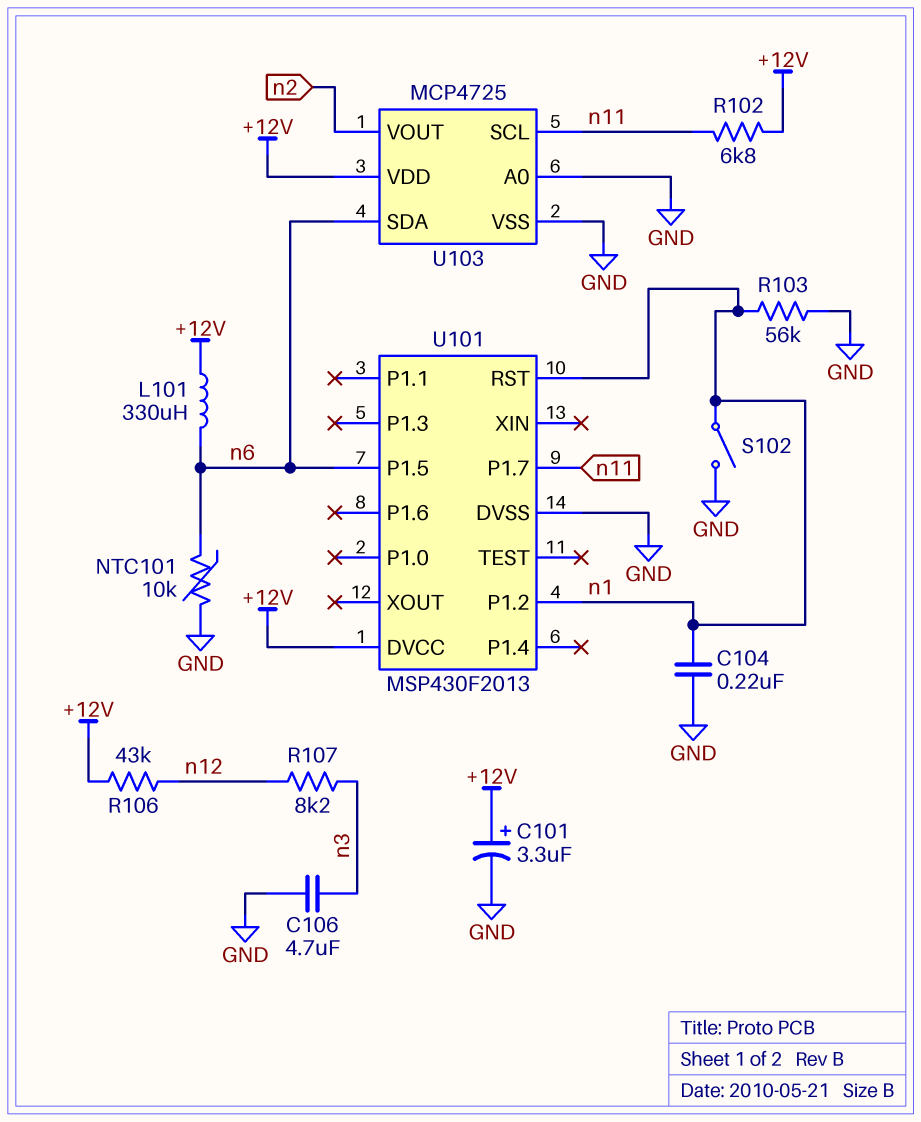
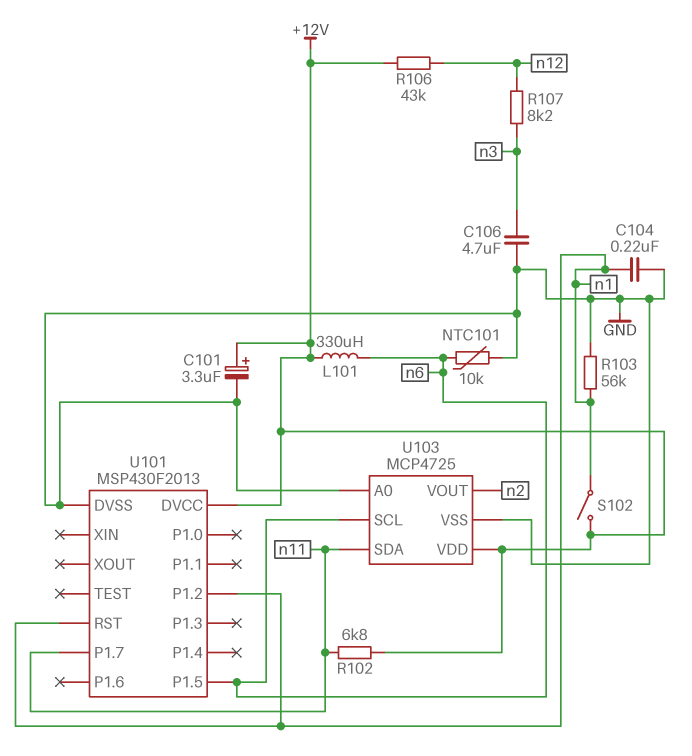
S102: switch (GND, n1) -> switch (+12V, n1)
U103 pin SCL: n11 -> n6
U103 pin SDA: n6 -> n11

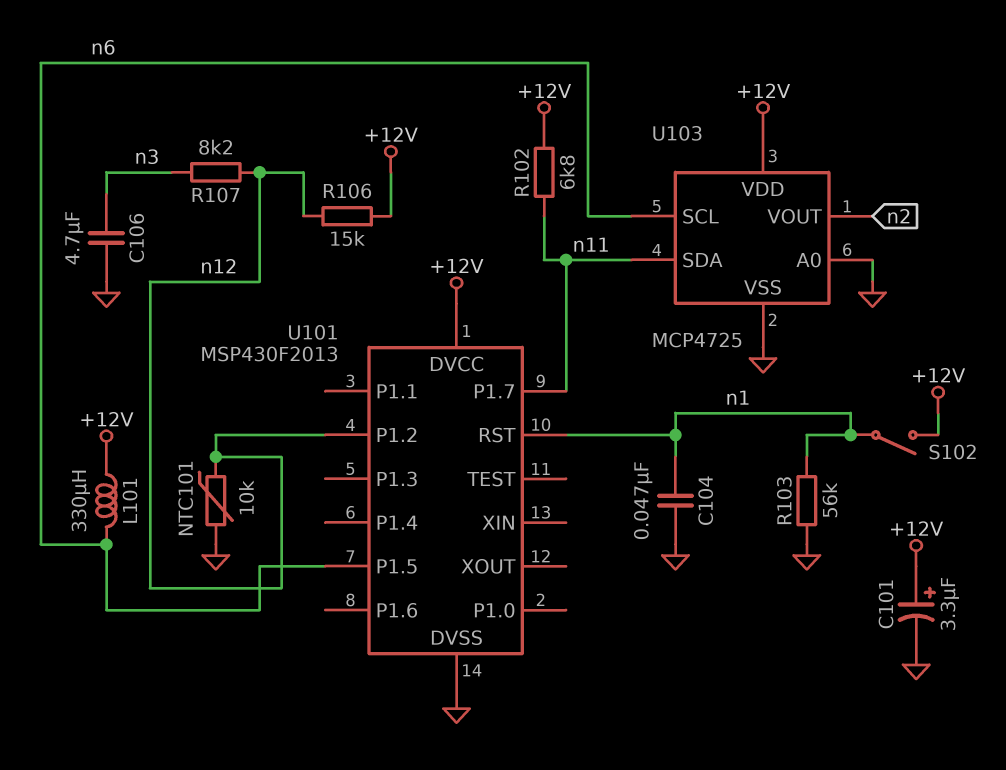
C104: 220nF (GND, n1) -> 47nF (GND, n1)
NTC101: 10k (GND, n6) -> 10k (GND, n12)
R106: 43k (+12V, n12) -> 15k (+12V, n12)
U101 pin P1.2: n1 -> n12

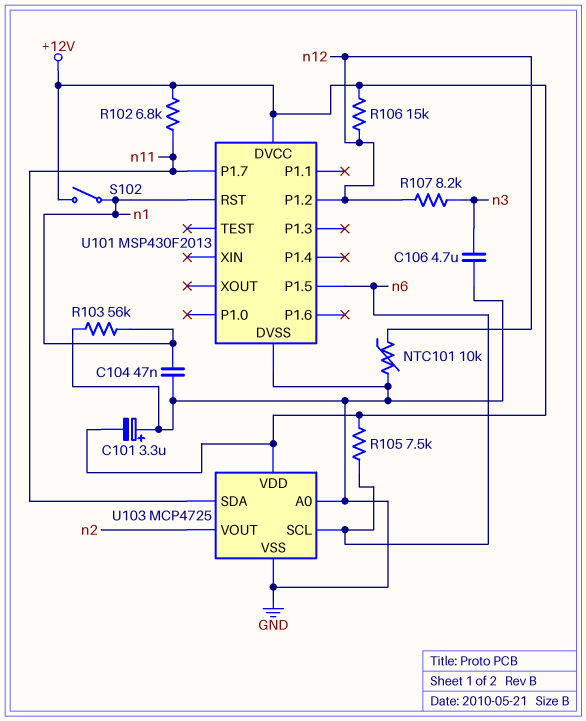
C101: 3.3uF (plus +12V, minus GND) -> 3.3uF (plus GND, minus +12V)
L101: 330uH (+12V, n6) -> none
R105: none -> 7.5k (+12V, n6)

